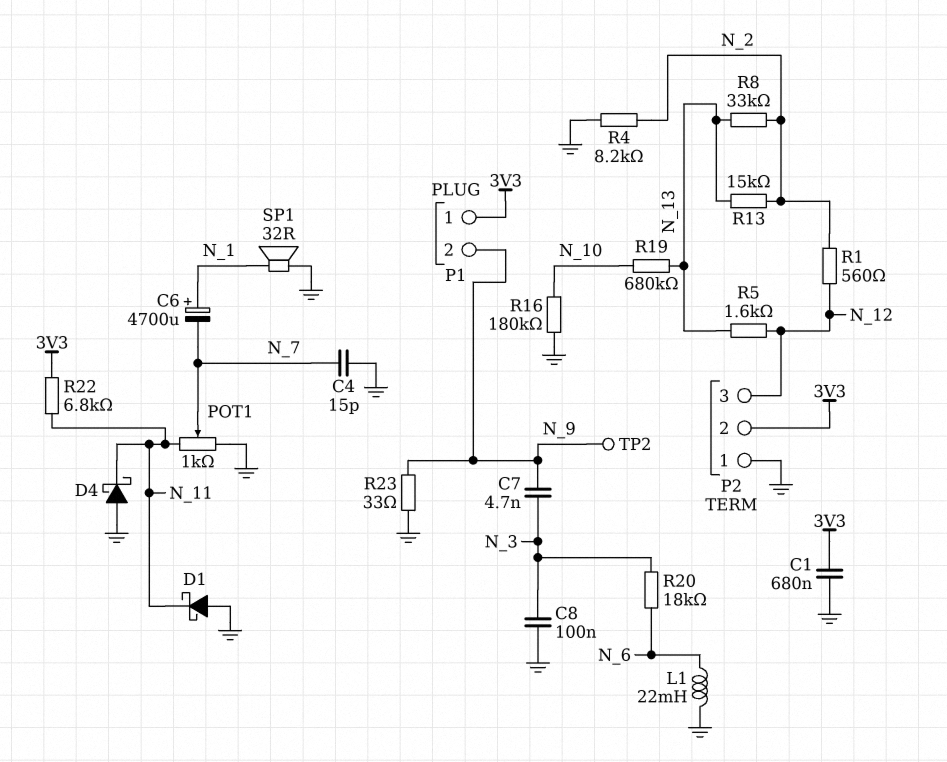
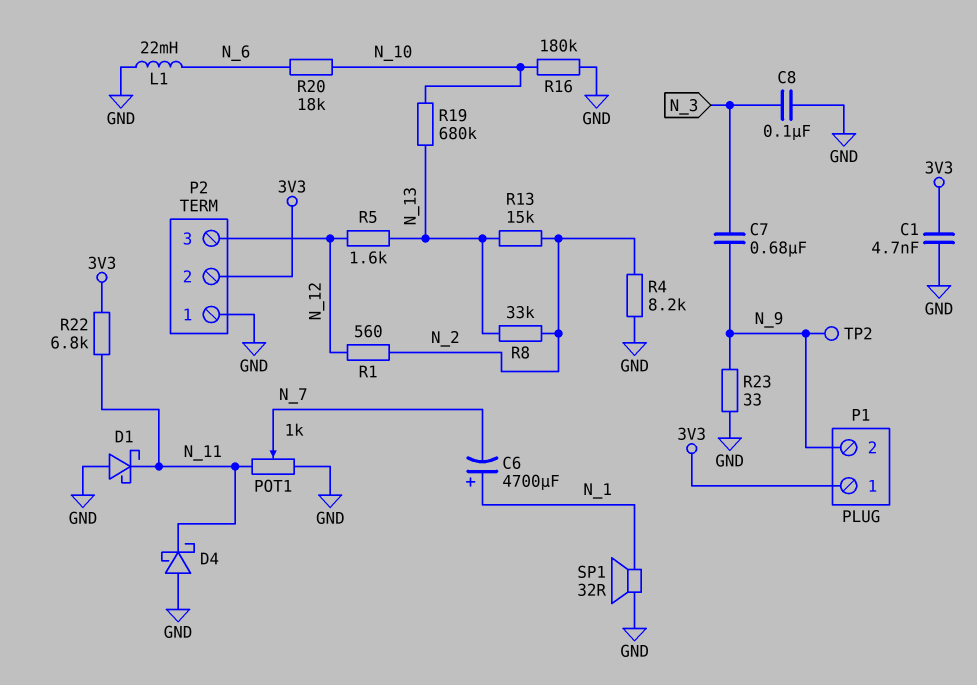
C1: 680nF (3V3, GND) -> 4.7nF (3V3, GND)
C4: 15pF (GND, N_7) -> none
C7: 4.7nF (N_3, N_9) -> 680nF (N_3, N_9)
R20: 18k (N_3, N_6) -> 18k (N_6, N_10)

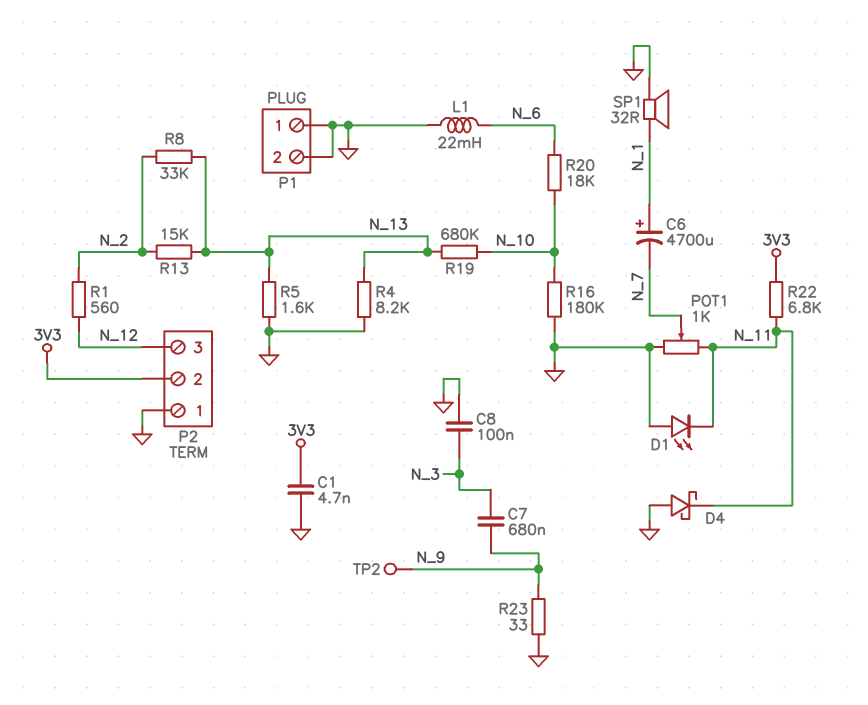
D1: schottky (A GND, K N_11) -> LED (A GND, K N_11)
P1 pin 1: 3V3 -> GND
P1 pin 2: N_9 -> GND
R4: 8.2k (GND, N_2) -> 8.2k (GND, N_13)
R5: 1.6k (N_12, N_13) -> 1.6k (GND, N_13)

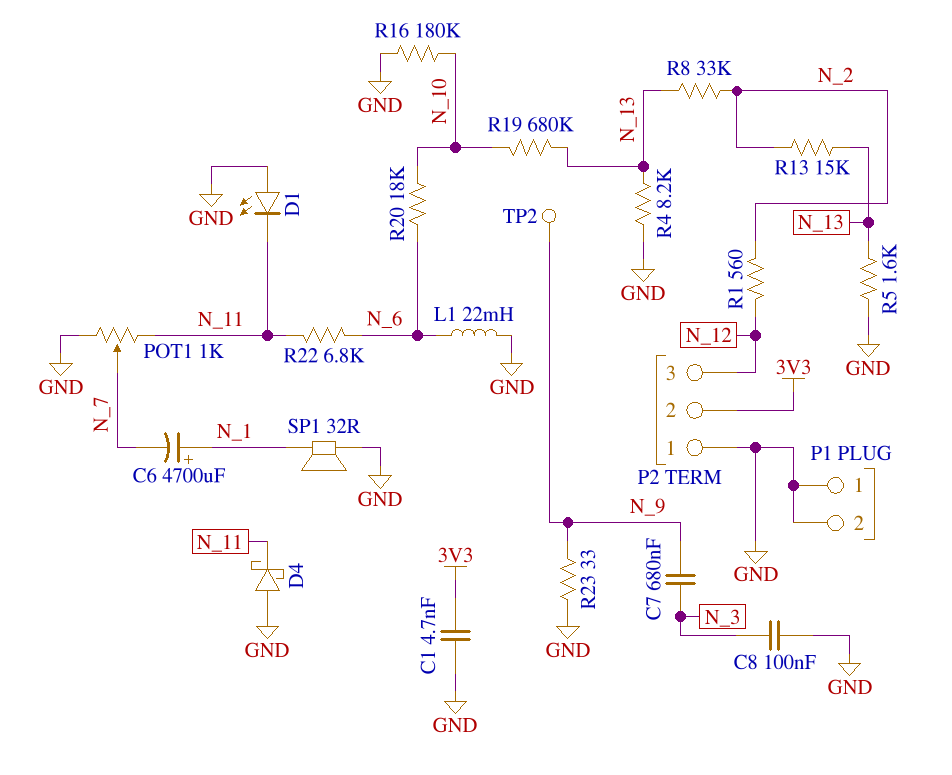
R22: 6.8k (3V3, N_11) -> 6.8k (N_6, N_11)

